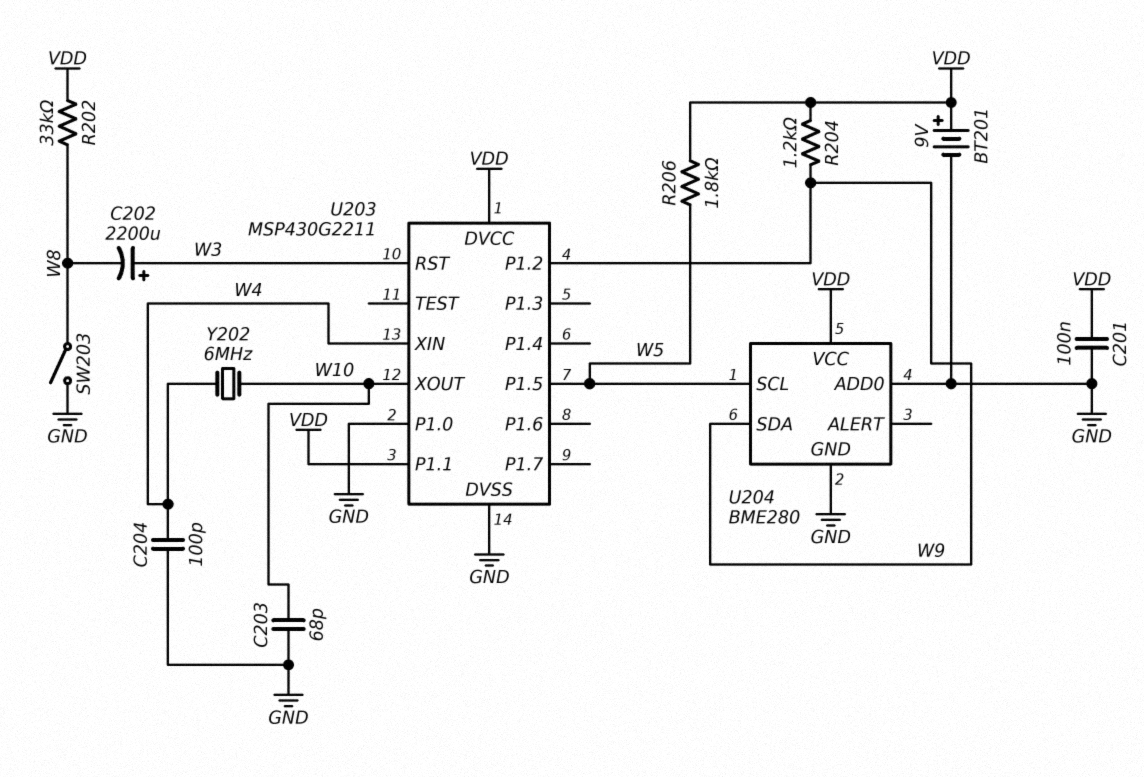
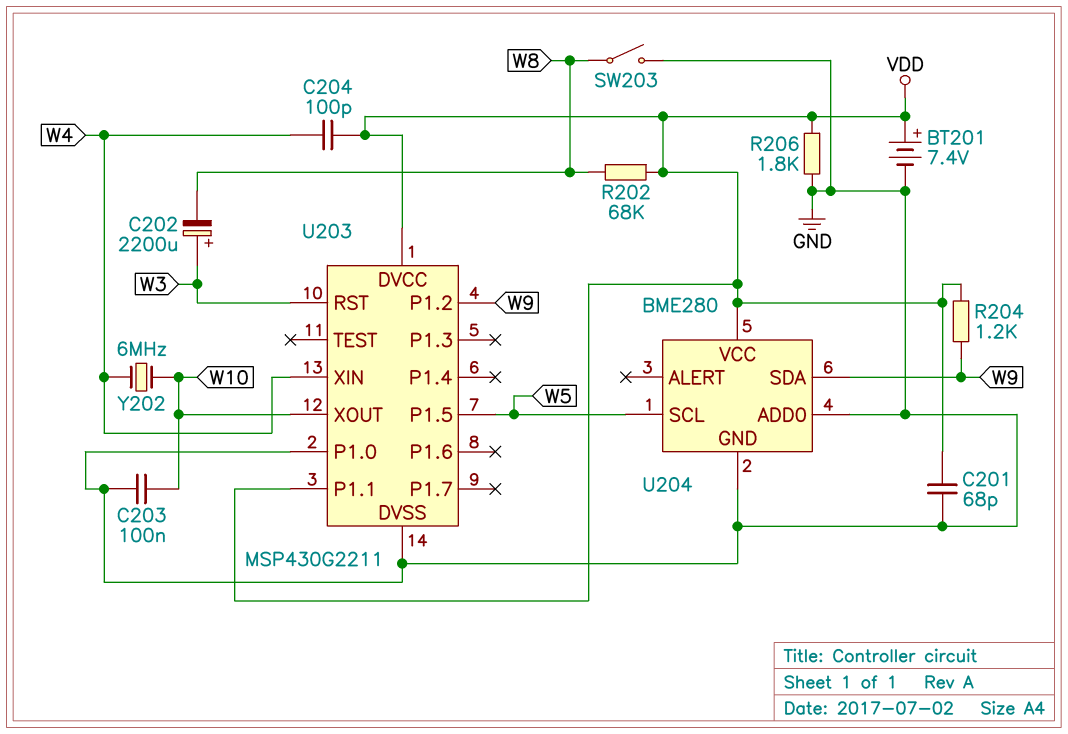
BT201: 9V (plus VDD, minus GND) -> 7.4V (plus VDD, minus GND)
C201: 100nF (GND, VDD) -> 68pF (GND, VDD)
C203: 68pF (GND, W10) -> 100nF (GND, W10)
C204: 100pF (GND, W4) -> 100pF (VDD, W4)
R202: 33k (VDD, W8) -> 68k (VDD, W8)
R206: 1.8k (VDD, W5) -> 1.8k (GND, VDD)

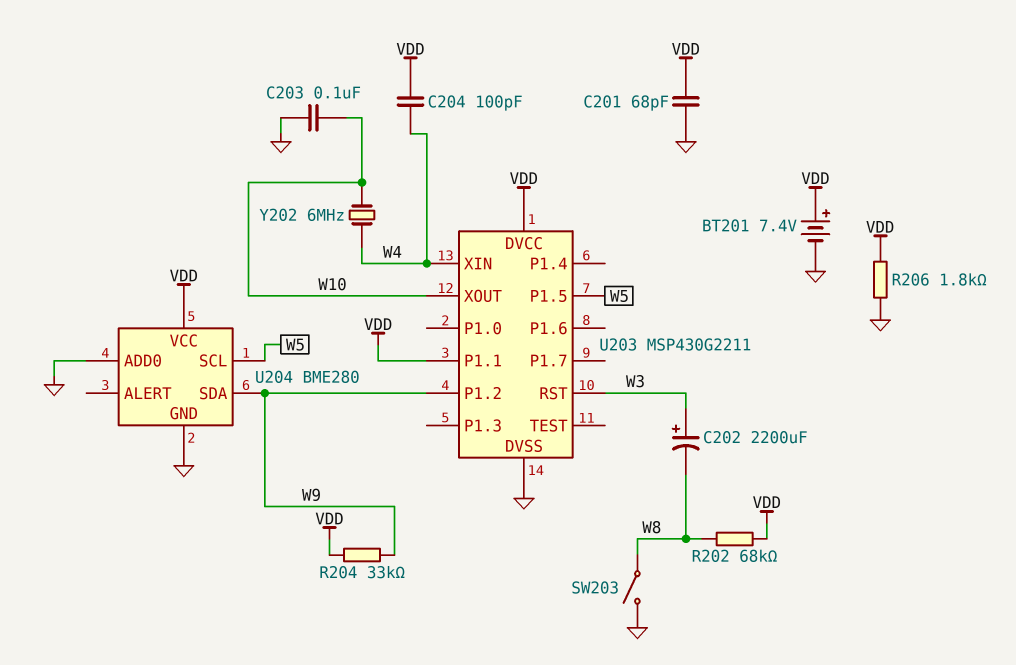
R204: 1.2k (VDD, W9) -> 33k (VDD, W9)
U203 pin P1.0: GND -> none

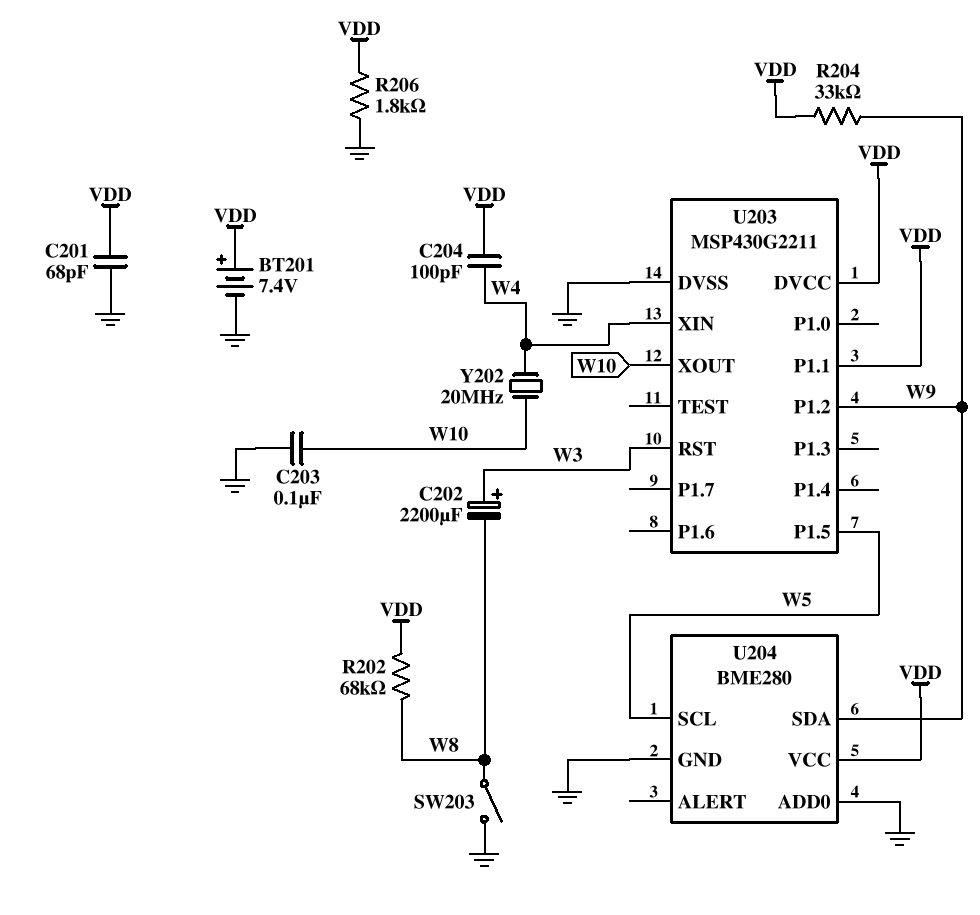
Y202: 6MHz (W4, W10) -> 20MHz (W4, W10)

